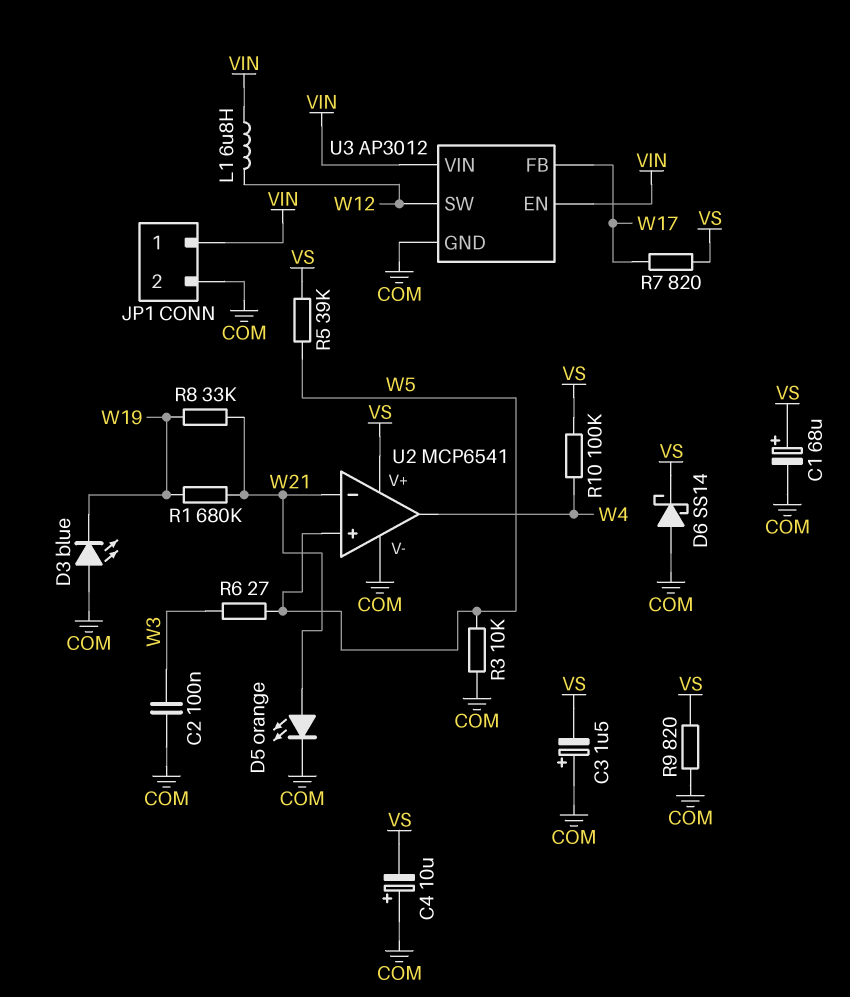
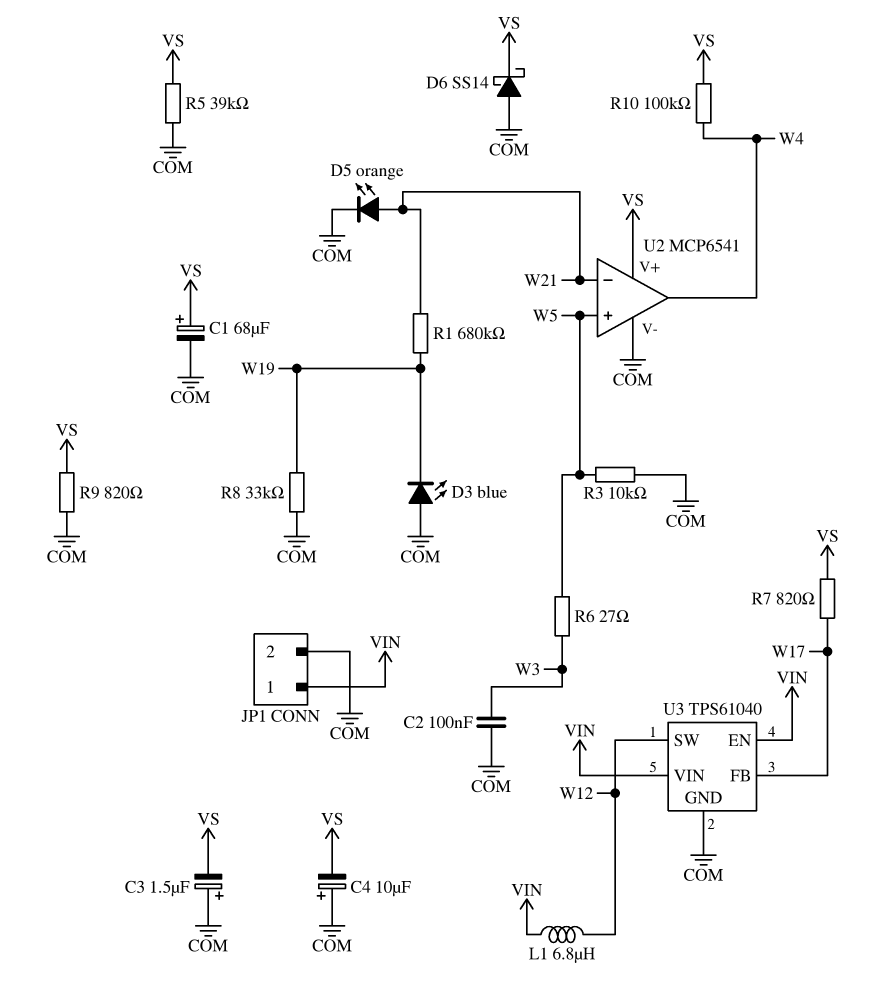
R5: 39k (VS, W5) -> 39k (COM, VS)
R8: 33k (W19, W21) -> 33k (COM, W19)
U3: AP3012 -> TPS61040

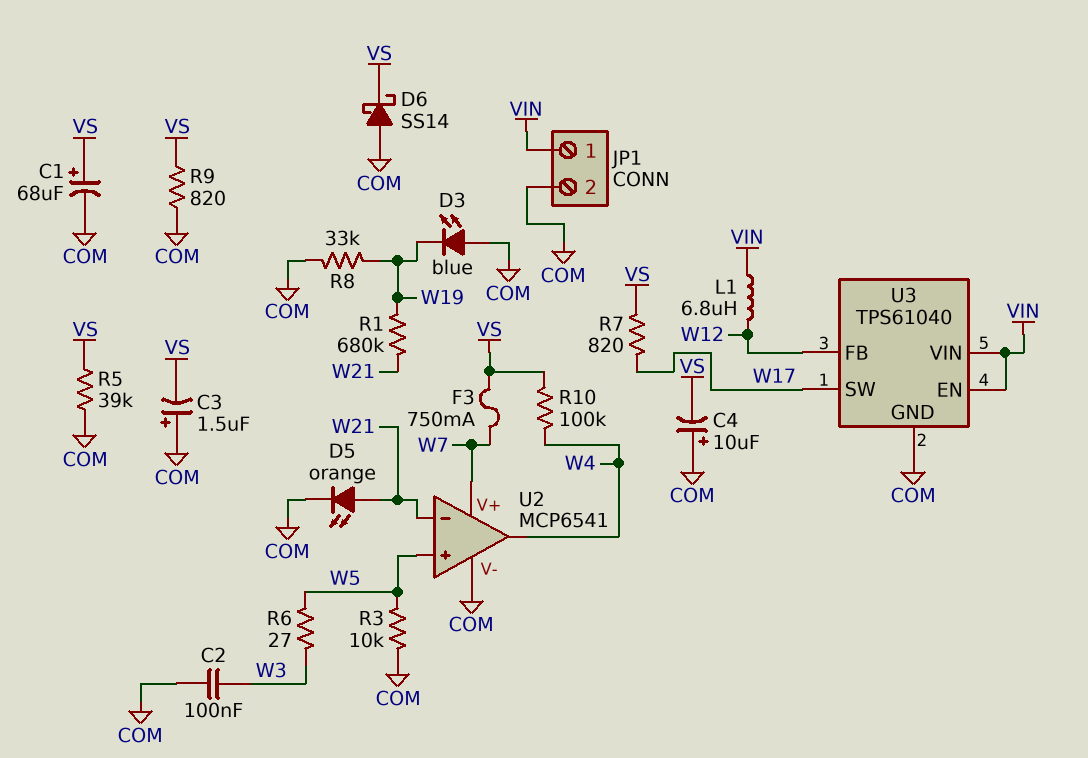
F3: none -> 750mA (VS, W7)
U2 pin V+: VS -> W7
U3 pin FB: W17 -> W12
U3 pin SW: W12 -> W17

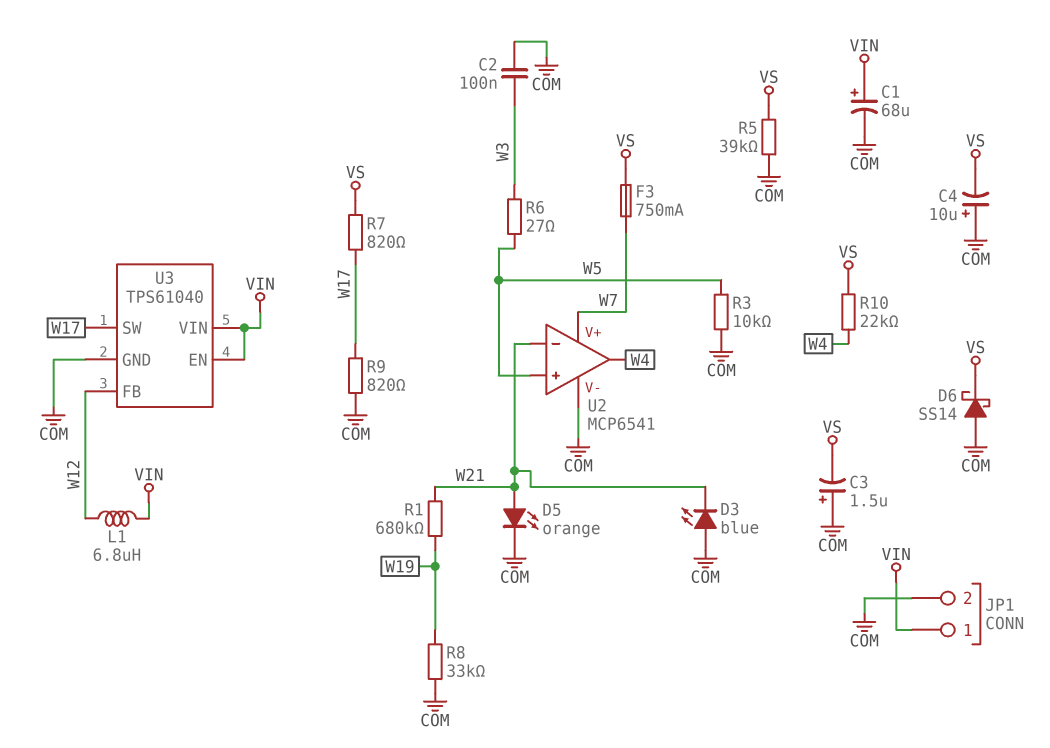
C1: 68uF (plus VS, minus COM) -> 68uF (plus VIN, minus COM)
D3: LED blue (A COM, K W19) -> LED blue (A COM, K W21)
R9: 820 (COM, VS) -> 820 (COM, W17)
R10: 100k (VS, W4) -> 22k (VS, W4)

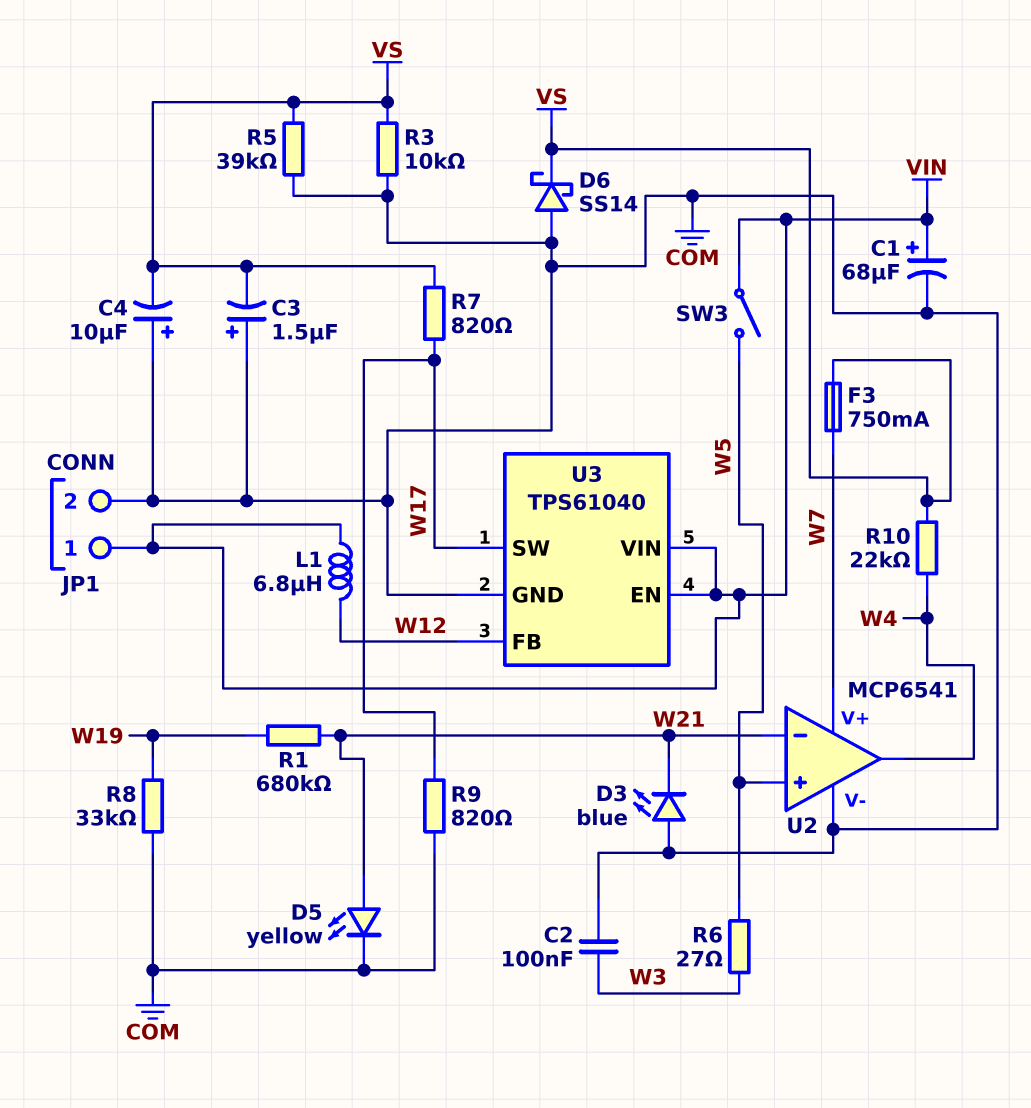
D5: LED orange (A W21, K COM) -> LED yellow (A W21, K COM)
R3: 10k (COM, W5) -> 10k (COM, VS)
SW3: none -> switch (VIN, W5)

